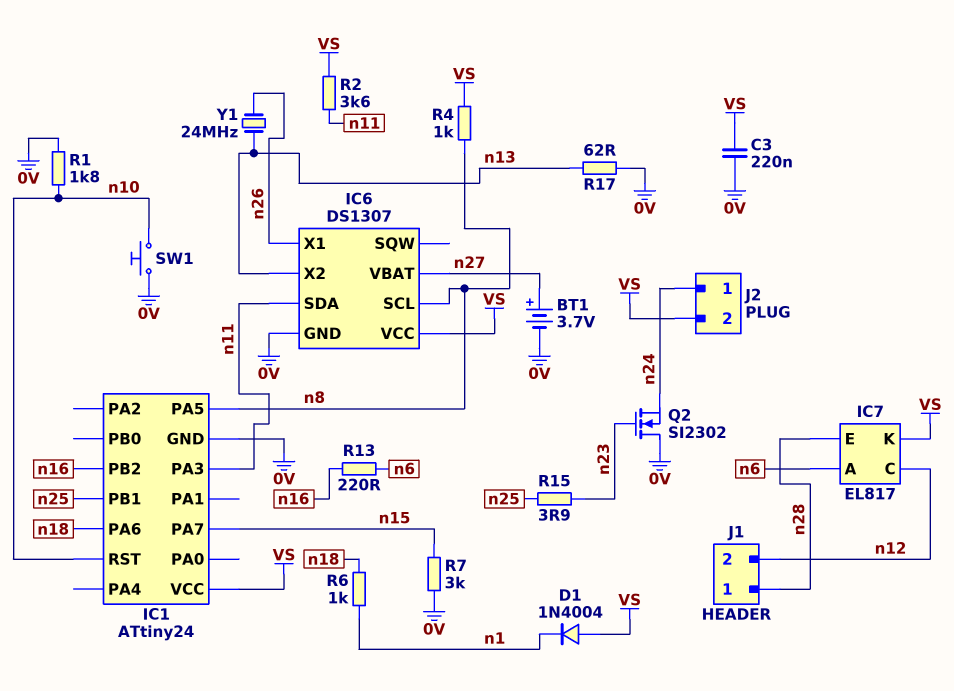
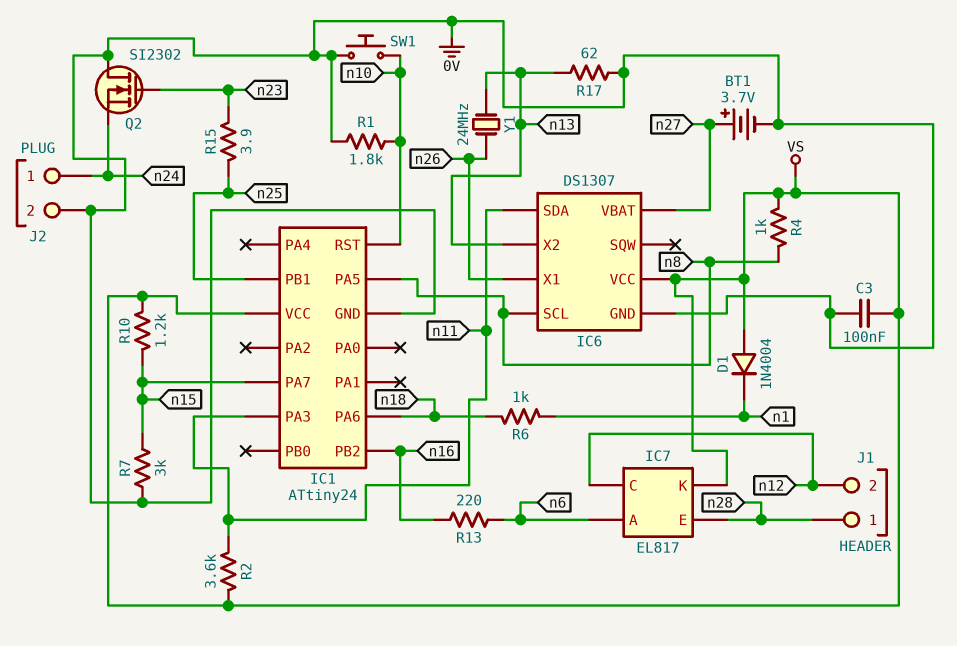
C3: 220nF (0V, VS) -> 100nF (0V, VS)
J2 pin 2: VS -> 0V
R10: none -> 1.2k (VS, n15)

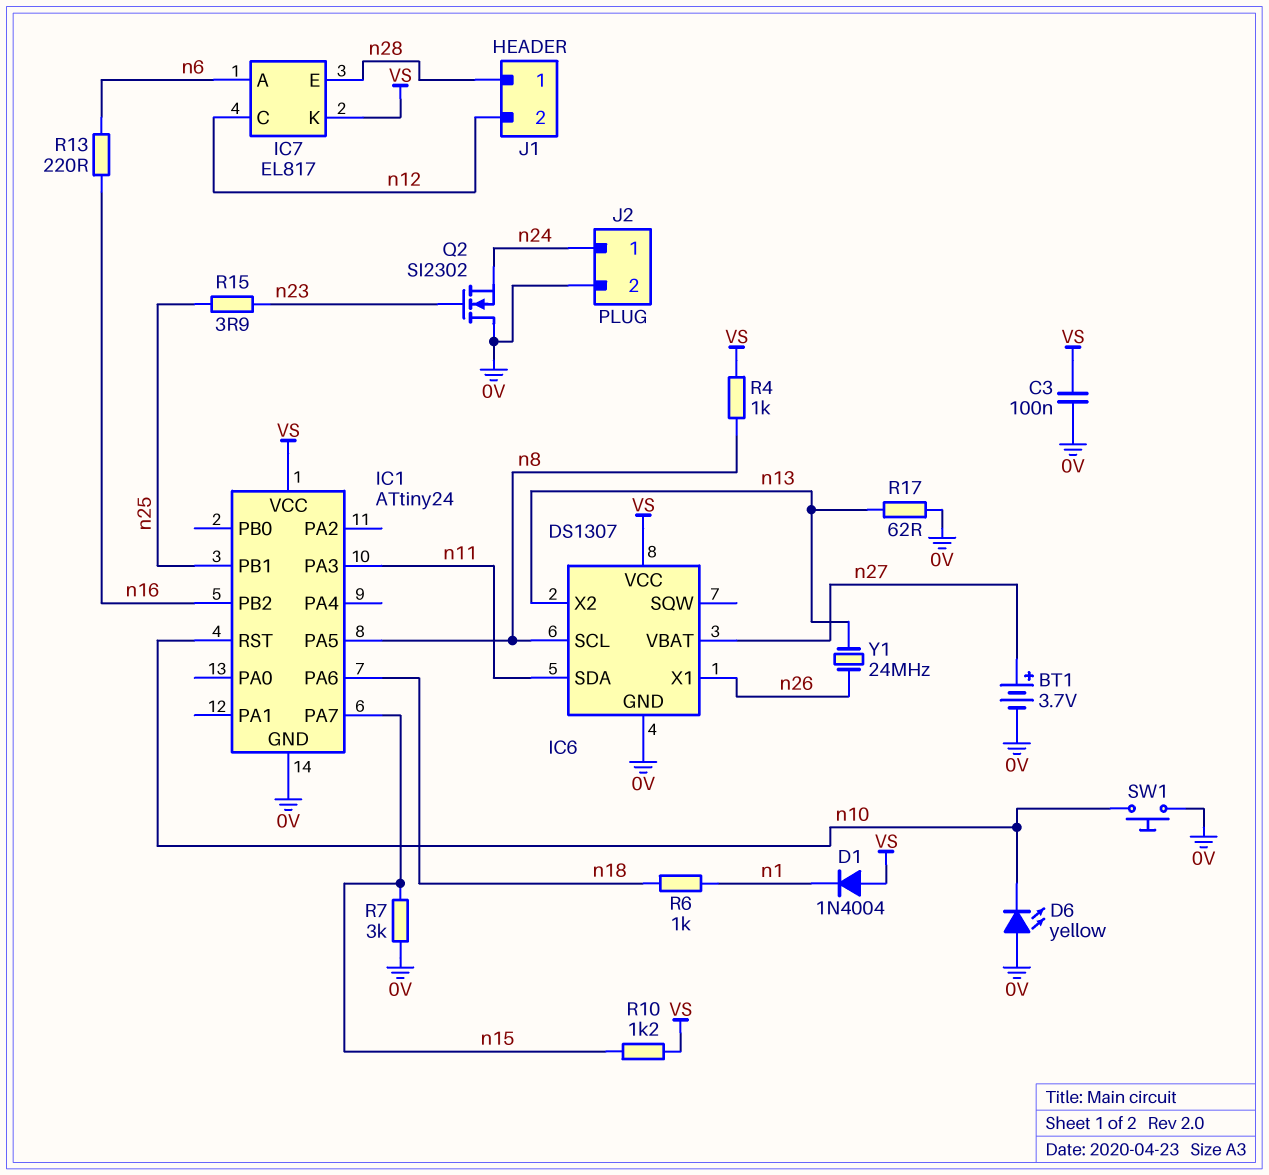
D6: none -> LED yellow (A 0V, K n10)
R1: 1.8k (0V, n10) -> none
R2: 3.6k (VS, n11) -> none

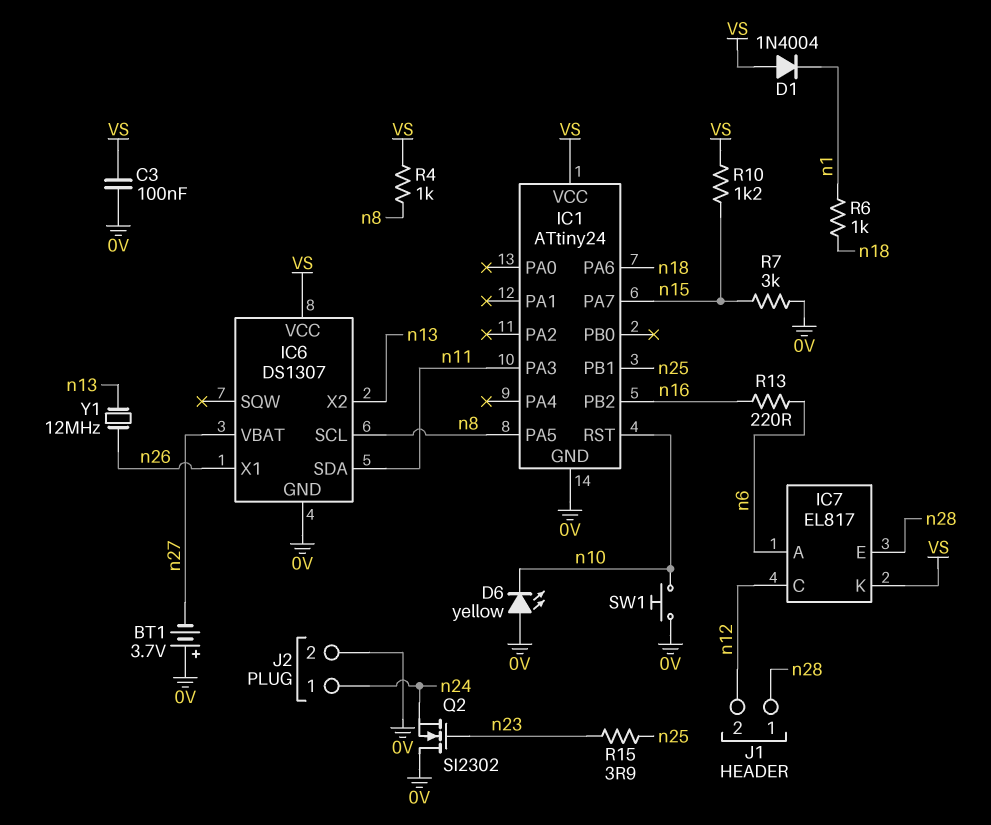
BT1: 3.7V (plus n27, minus 0V) -> 3.7V (plus 0V, minus n27)
R17: 62 (0V, n13) -> none
Y1: 24MHz (n13, n26) -> 12MHz (n13, n26)

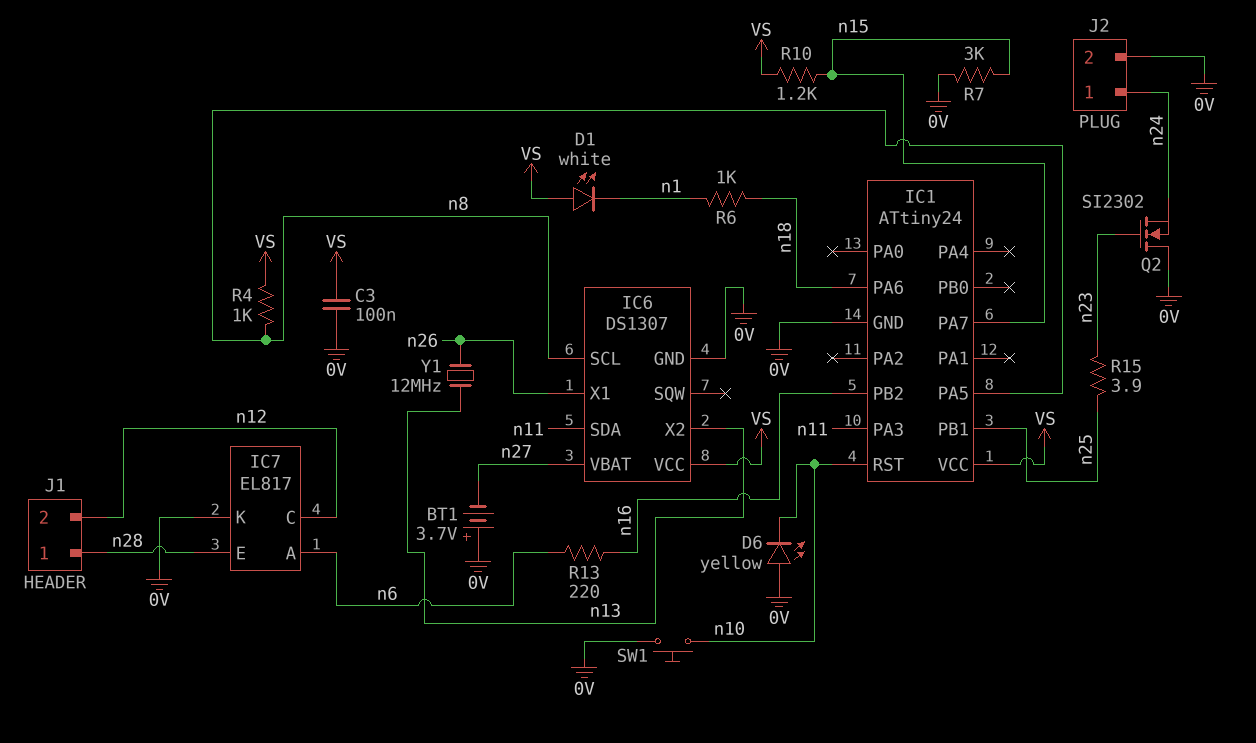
D1: diode 1N4004 (A VS, K n1) -> LED white (A VS, K n1)
IC7 pin K: VS -> 0V

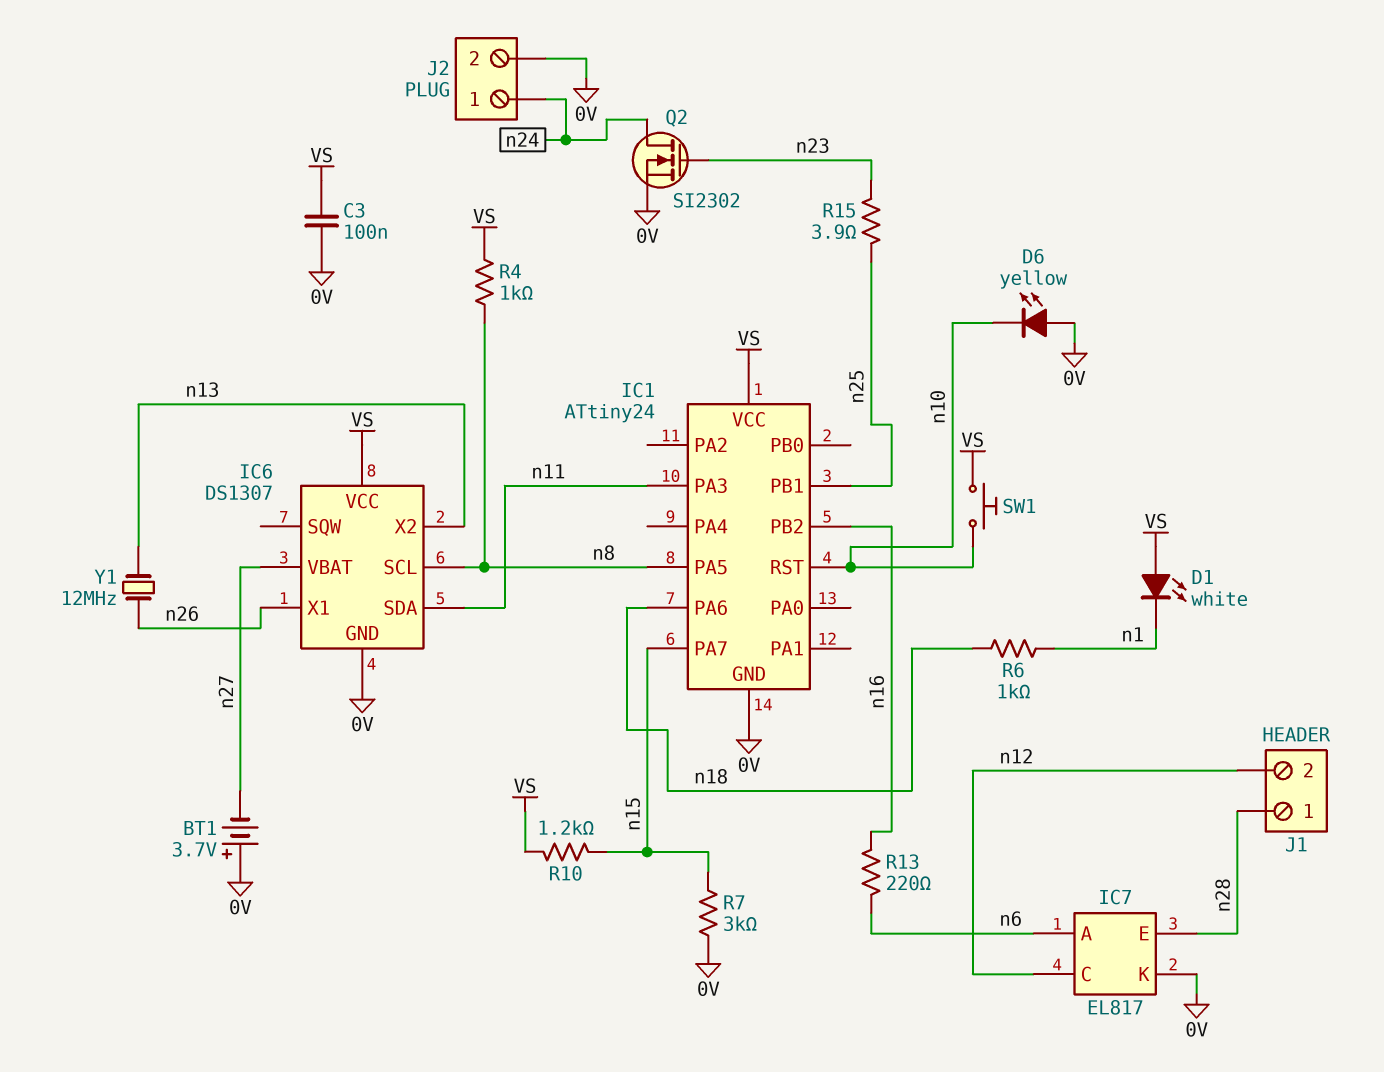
Q2: NMOS SI2302 (G n23, D 0V, S n24) -> NMOS SI2302 (G n23, D n24, S 0V)
SW1: button (0V, n10) -> button (VS, n10)

